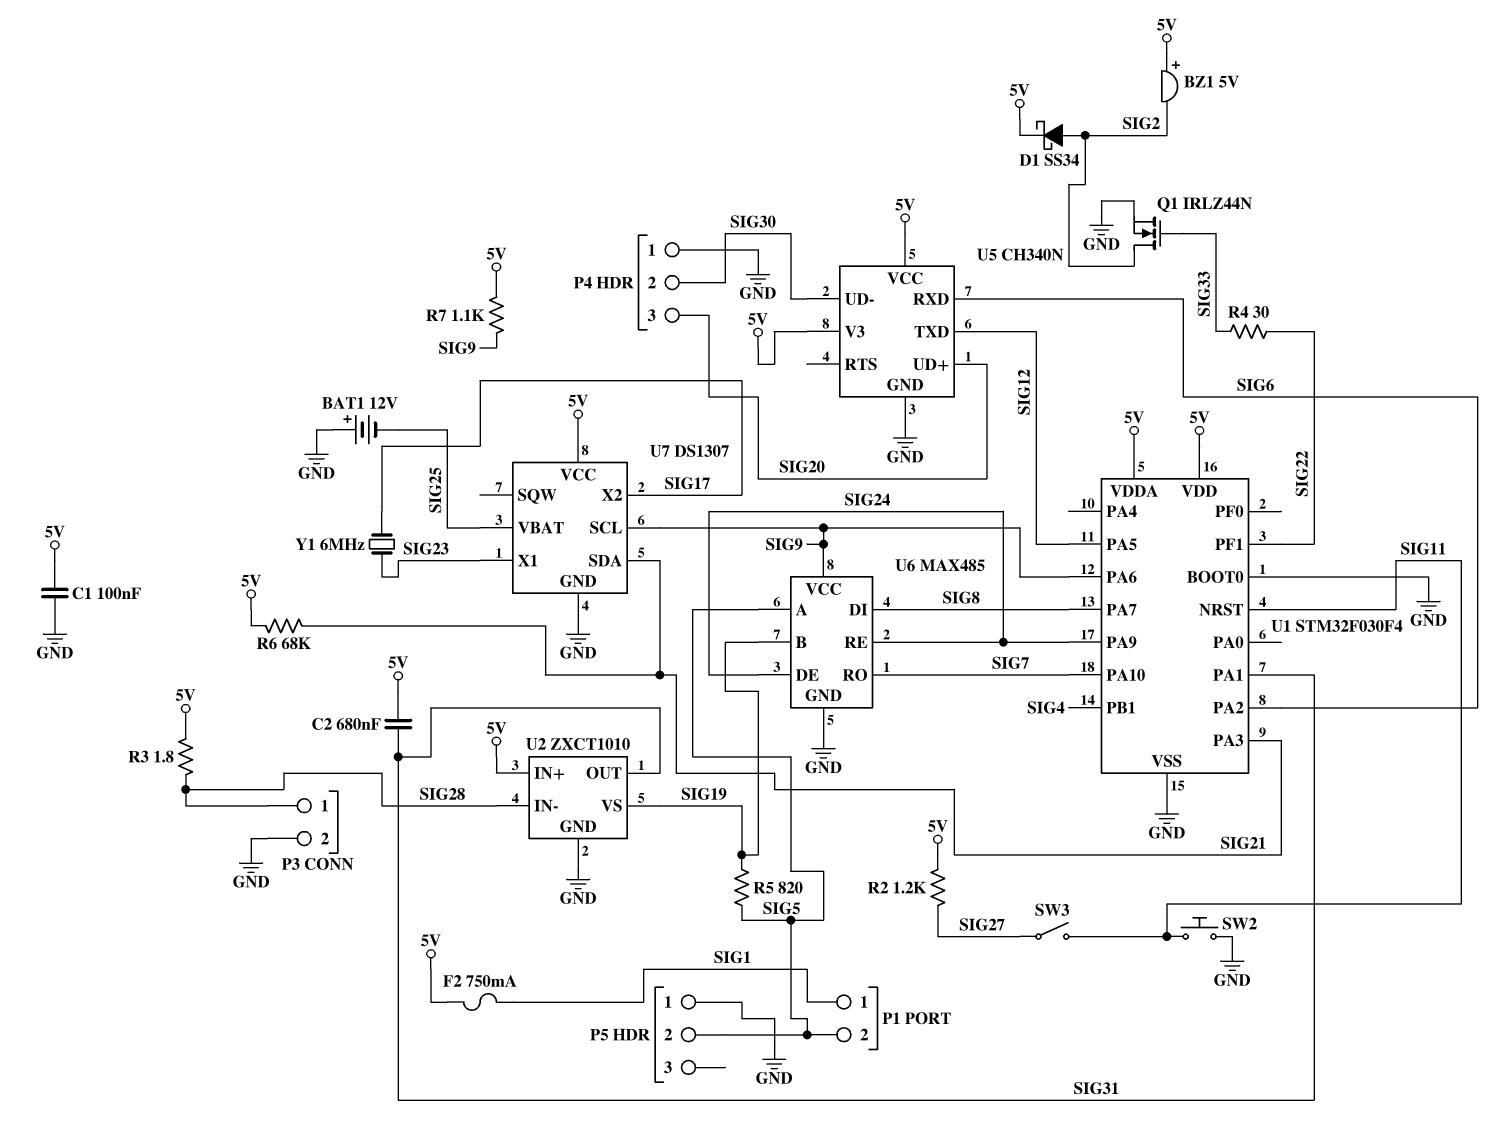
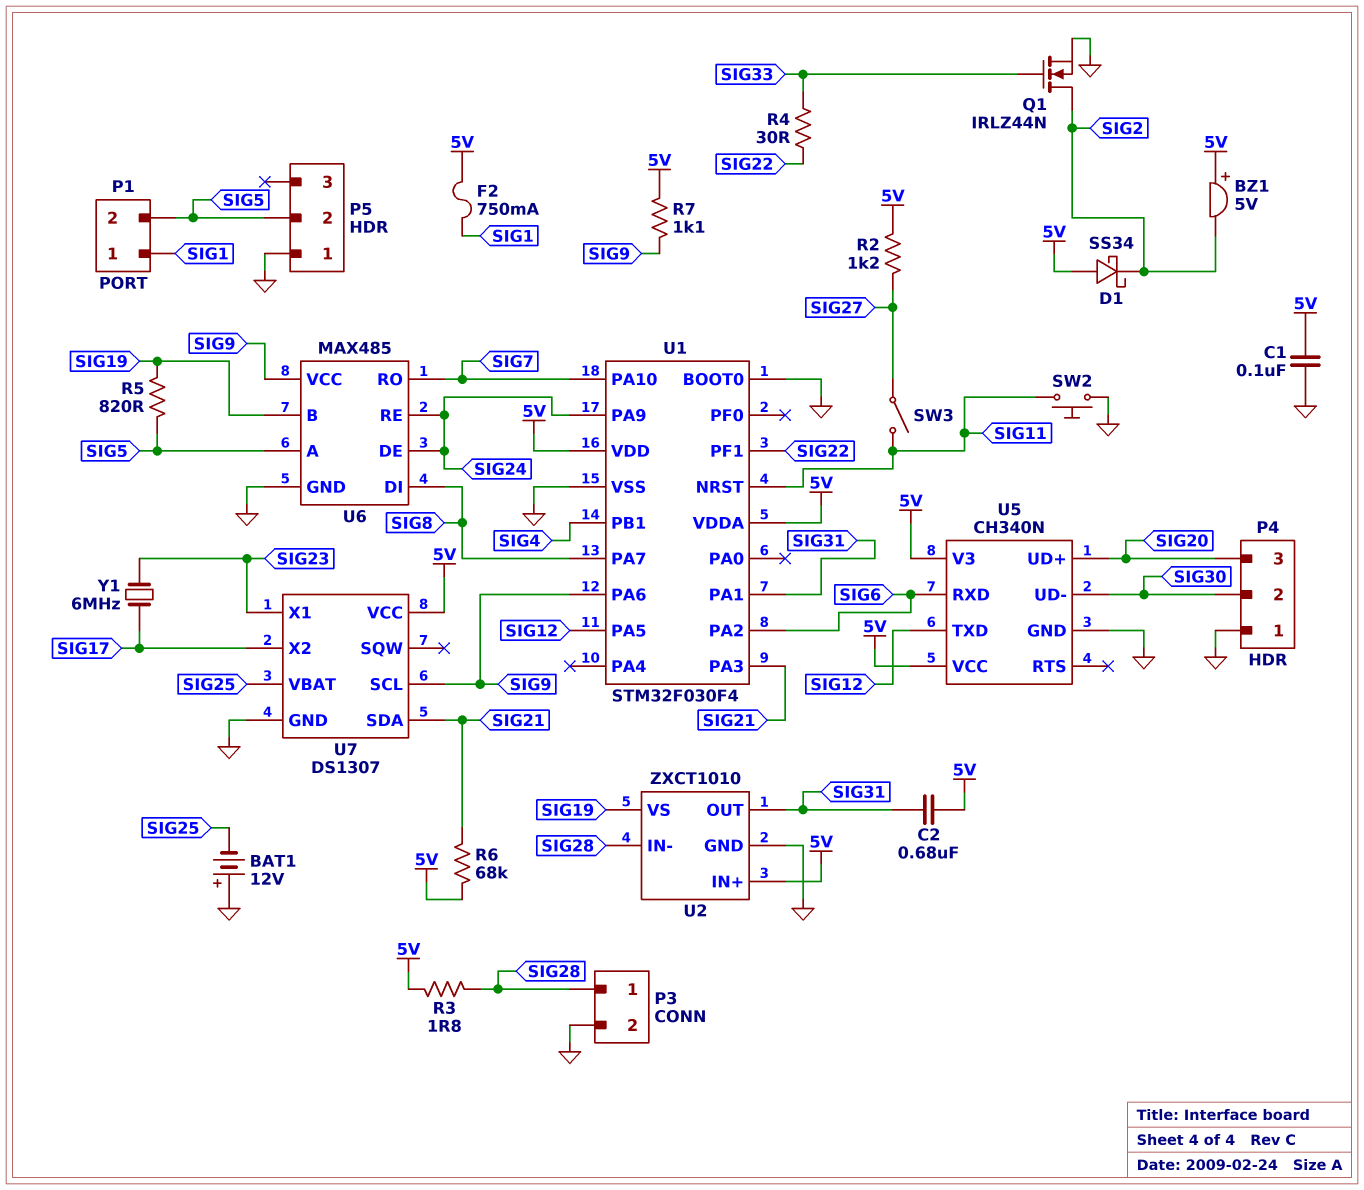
D1: schottky SS34 (A SIG2, K 5V) -> schottky SS34 (A 5V, K SIG2)

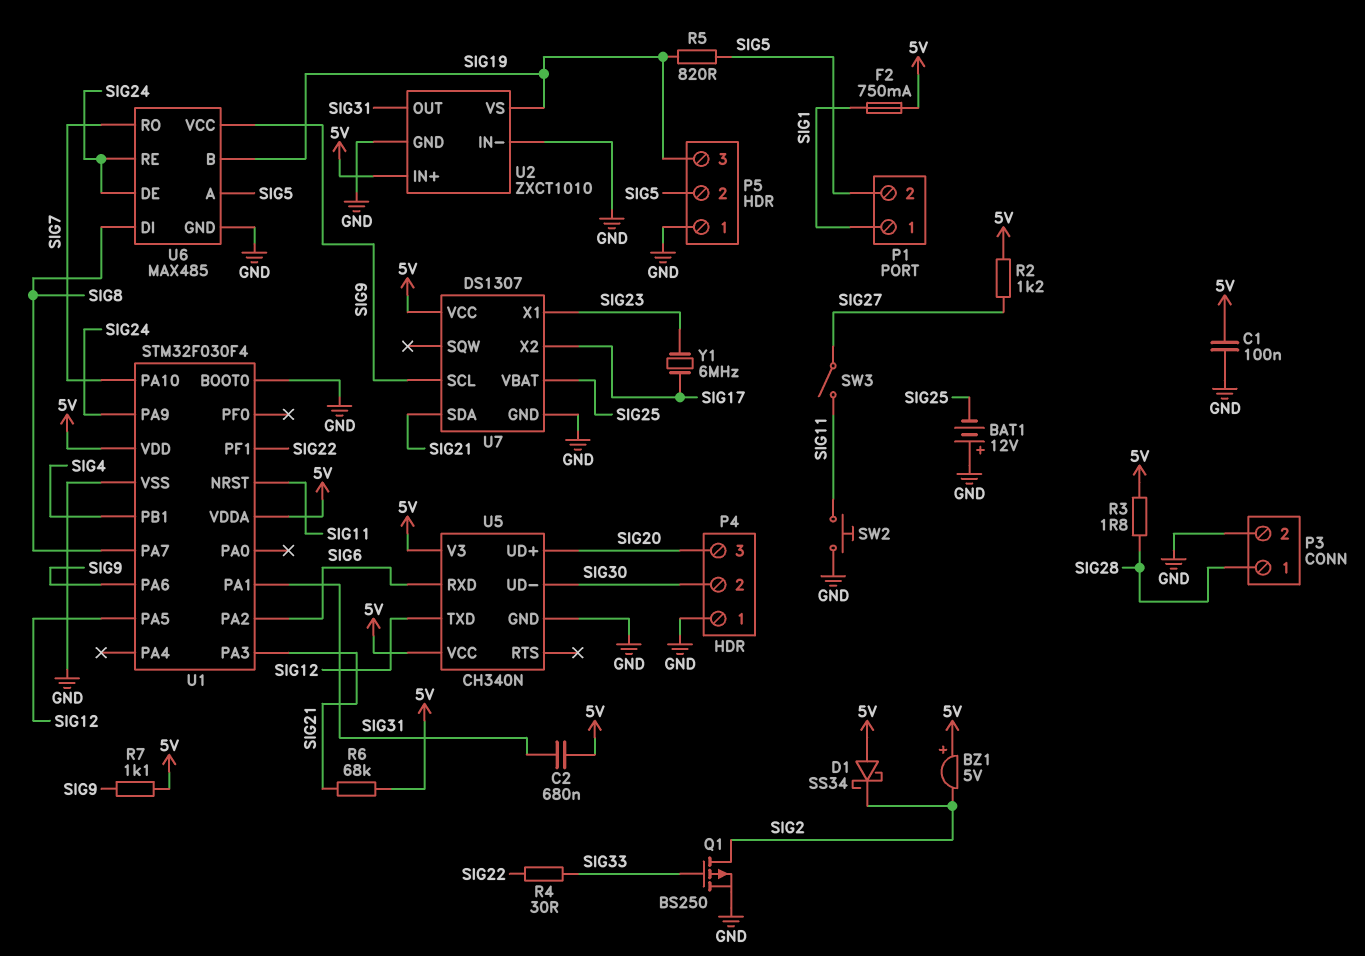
P5 pin 3: none -> SIG19
Q1: NMOS IRLZ44N (G SIG33, D SIG2, S GND) -> PMOS BS250 (G SIG33, D SIG2, S GND)
U2 pin IN-: SIG28 -> GND

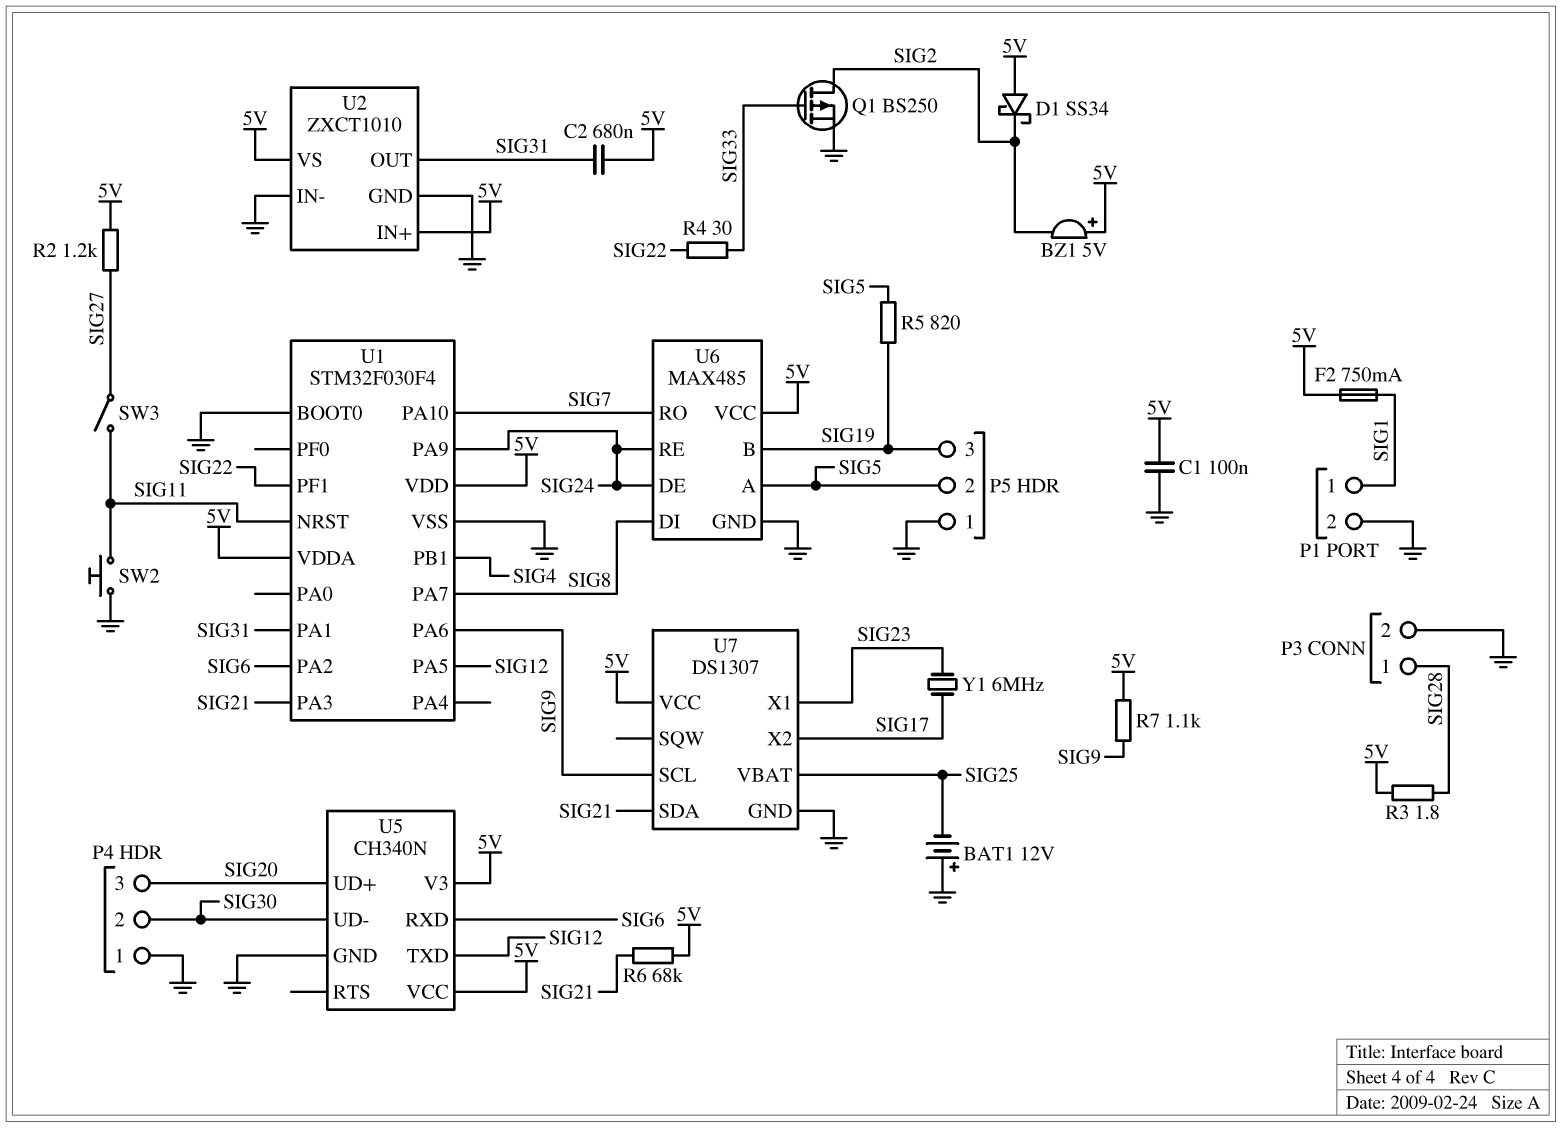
P1 pin 2: SIG5 -> GND
U2 pin VS: SIG19 -> 5V
U6 pin VCC: SIG9 -> 5V

